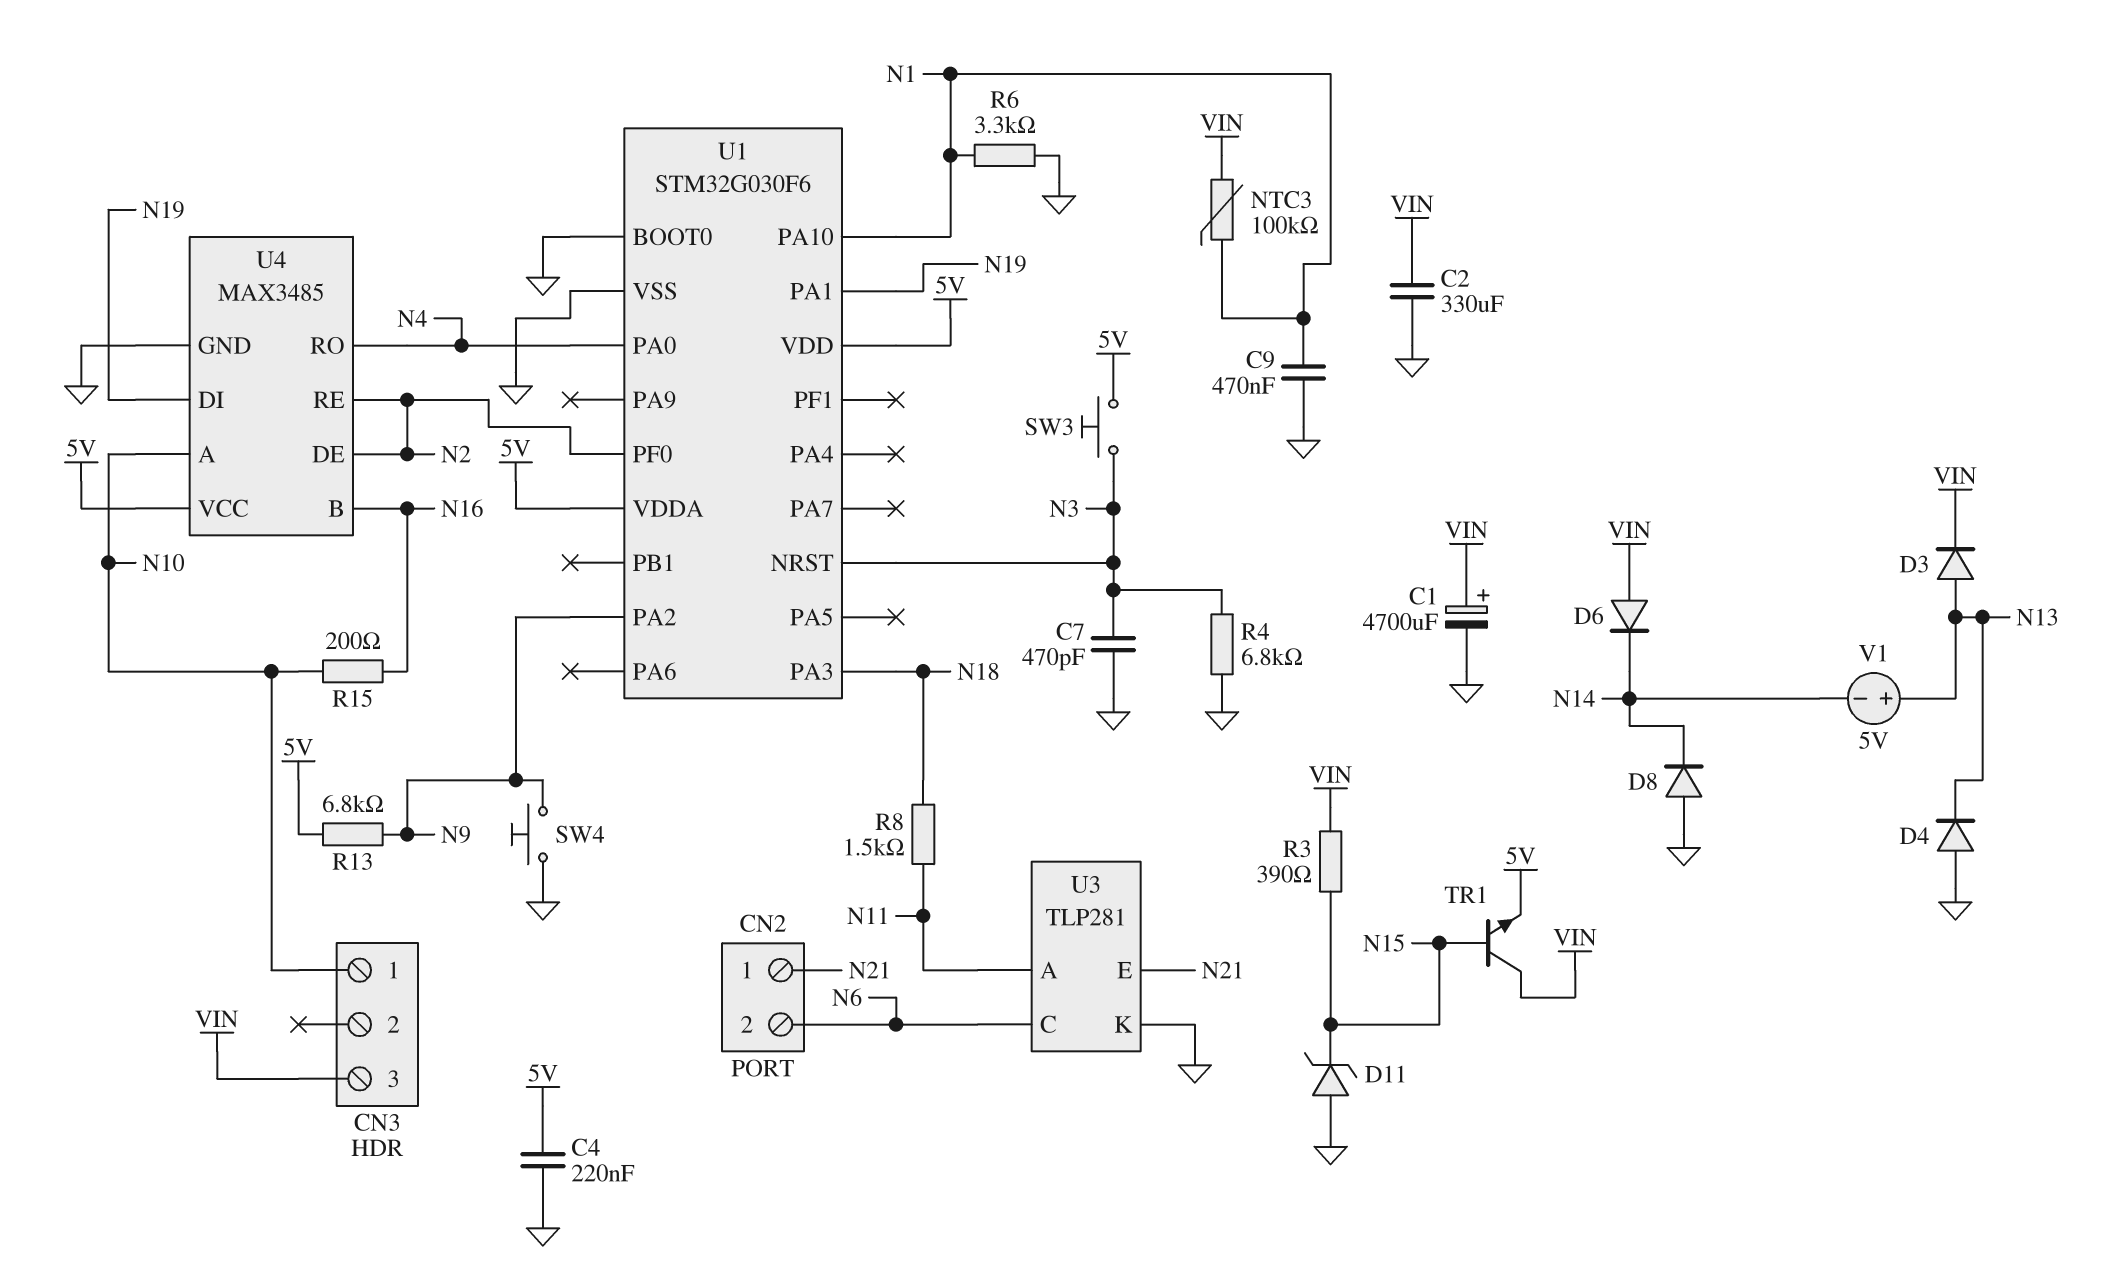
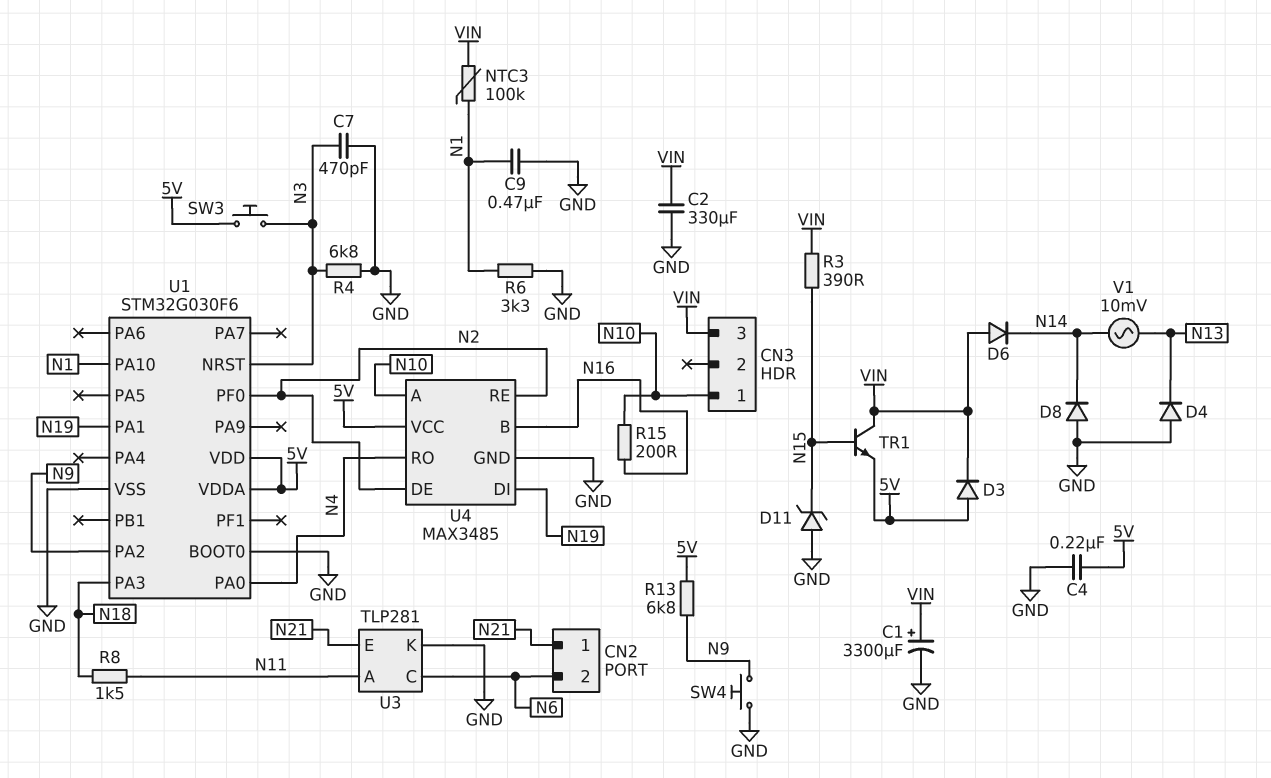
C1: 4700uF (plus VIN, minus GND) -> 3300uF (plus VIN, minus GND)
D3: diode (A N13, K VIN) -> diode (A 5V, K VIN)
V1: 5V (plus N13, minus N14) -> AC 10mV (N13, N14)

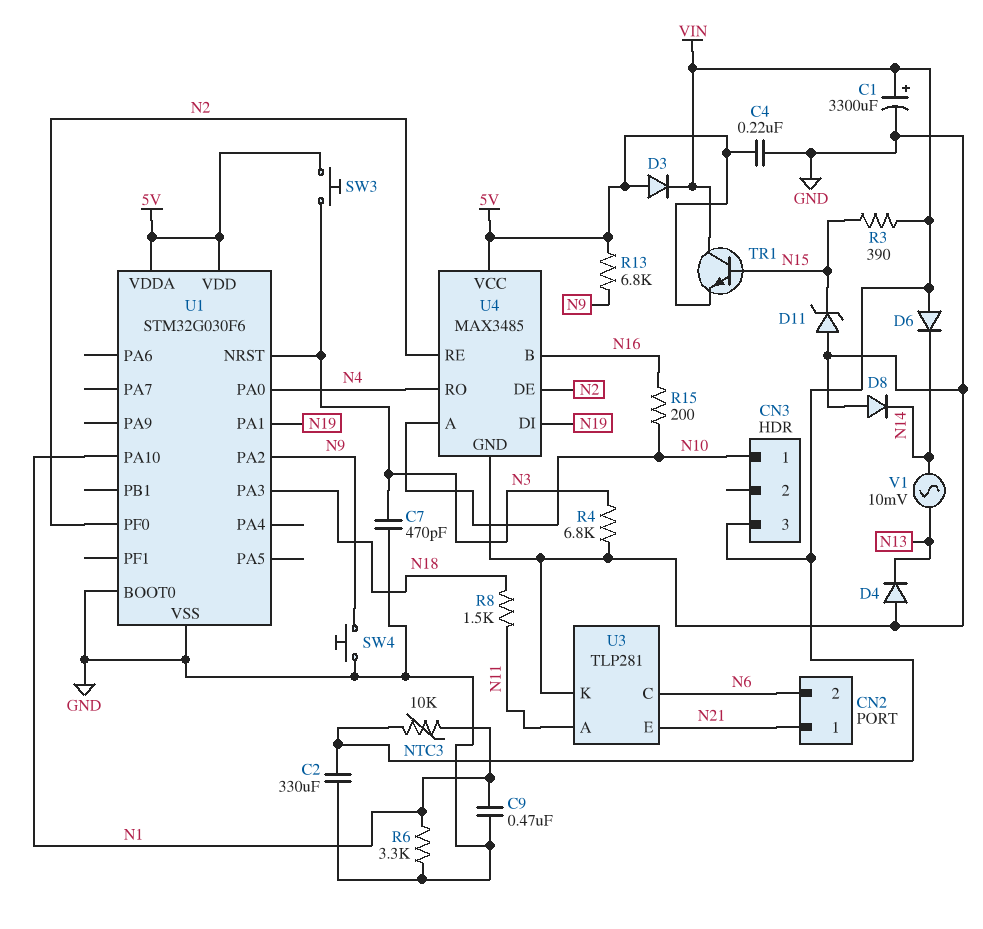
NTC3: 100k (N1, VIN) -> 10k (N1, VIN)

